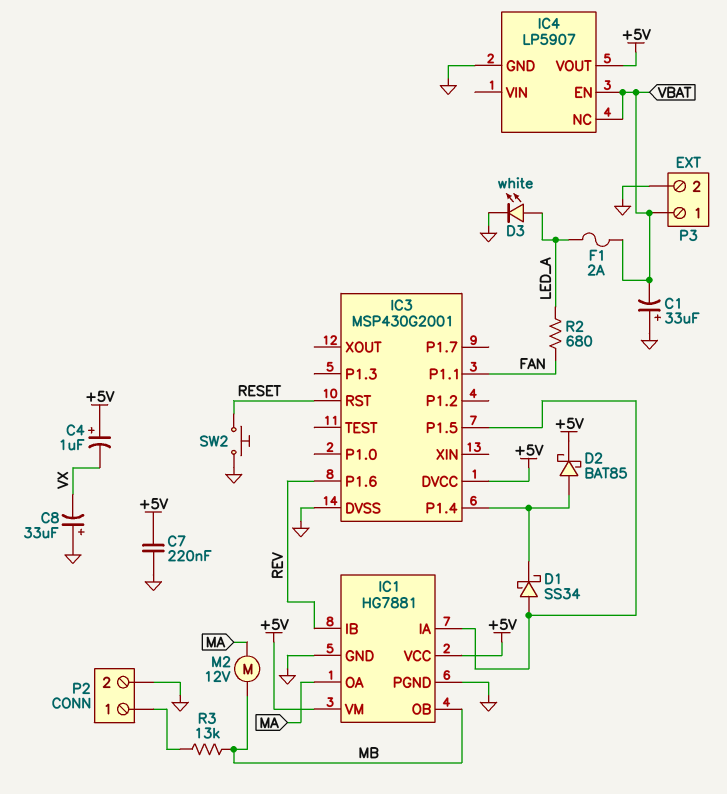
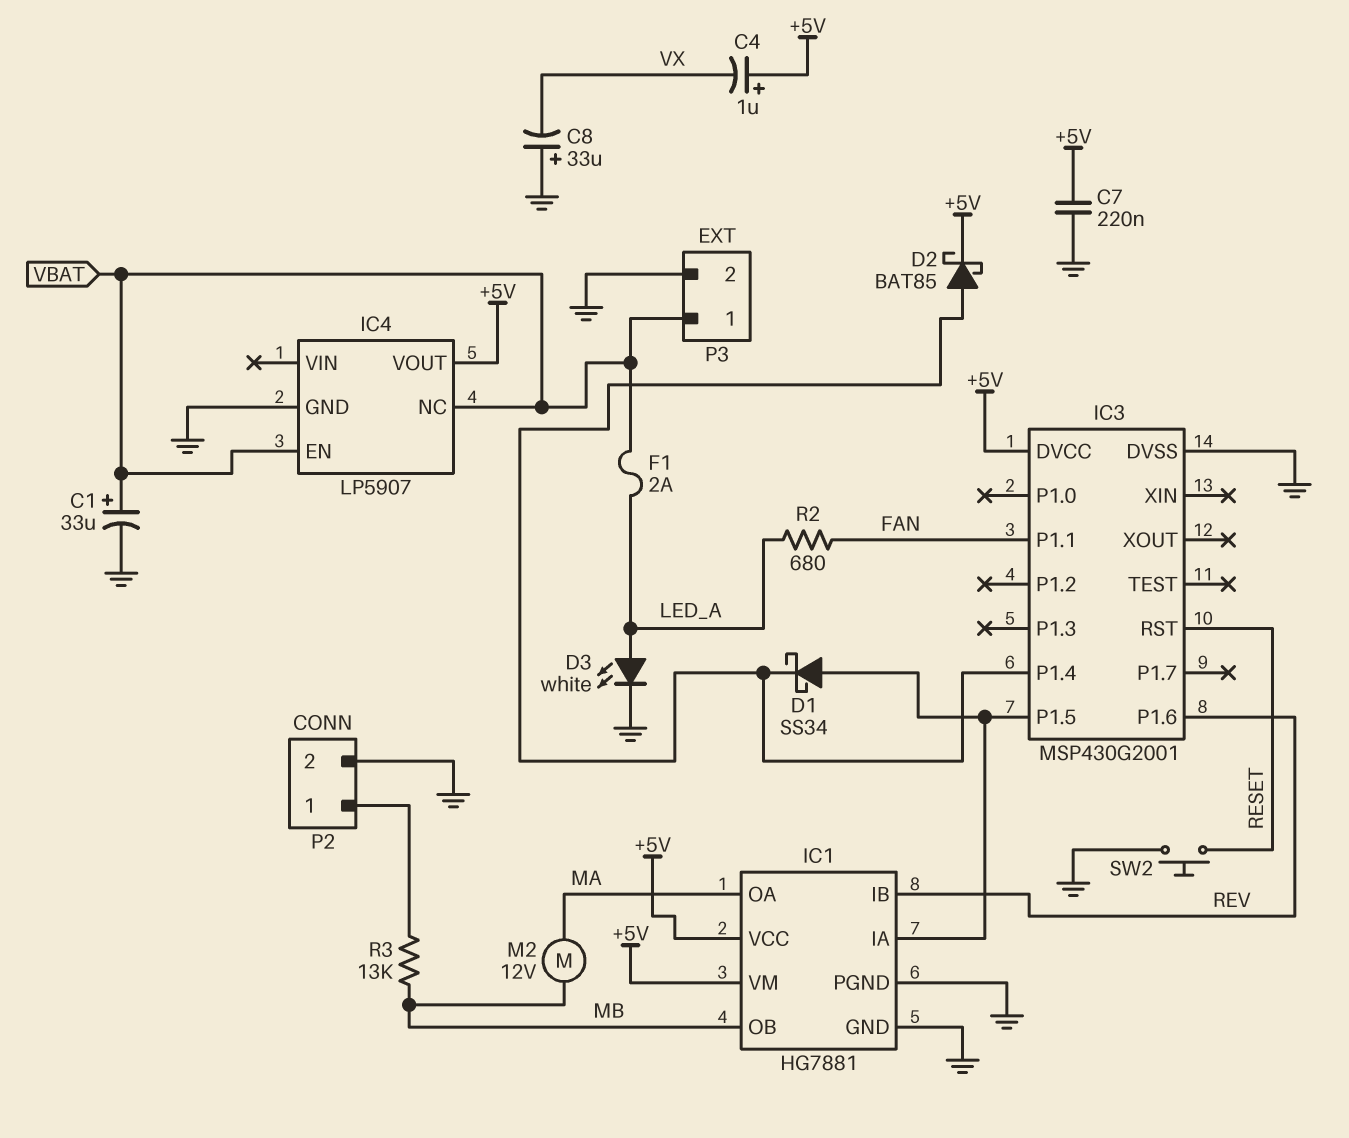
C1: 33uF (plus GND, minus VBAT) -> 33uF (plus VBAT, minus GND)

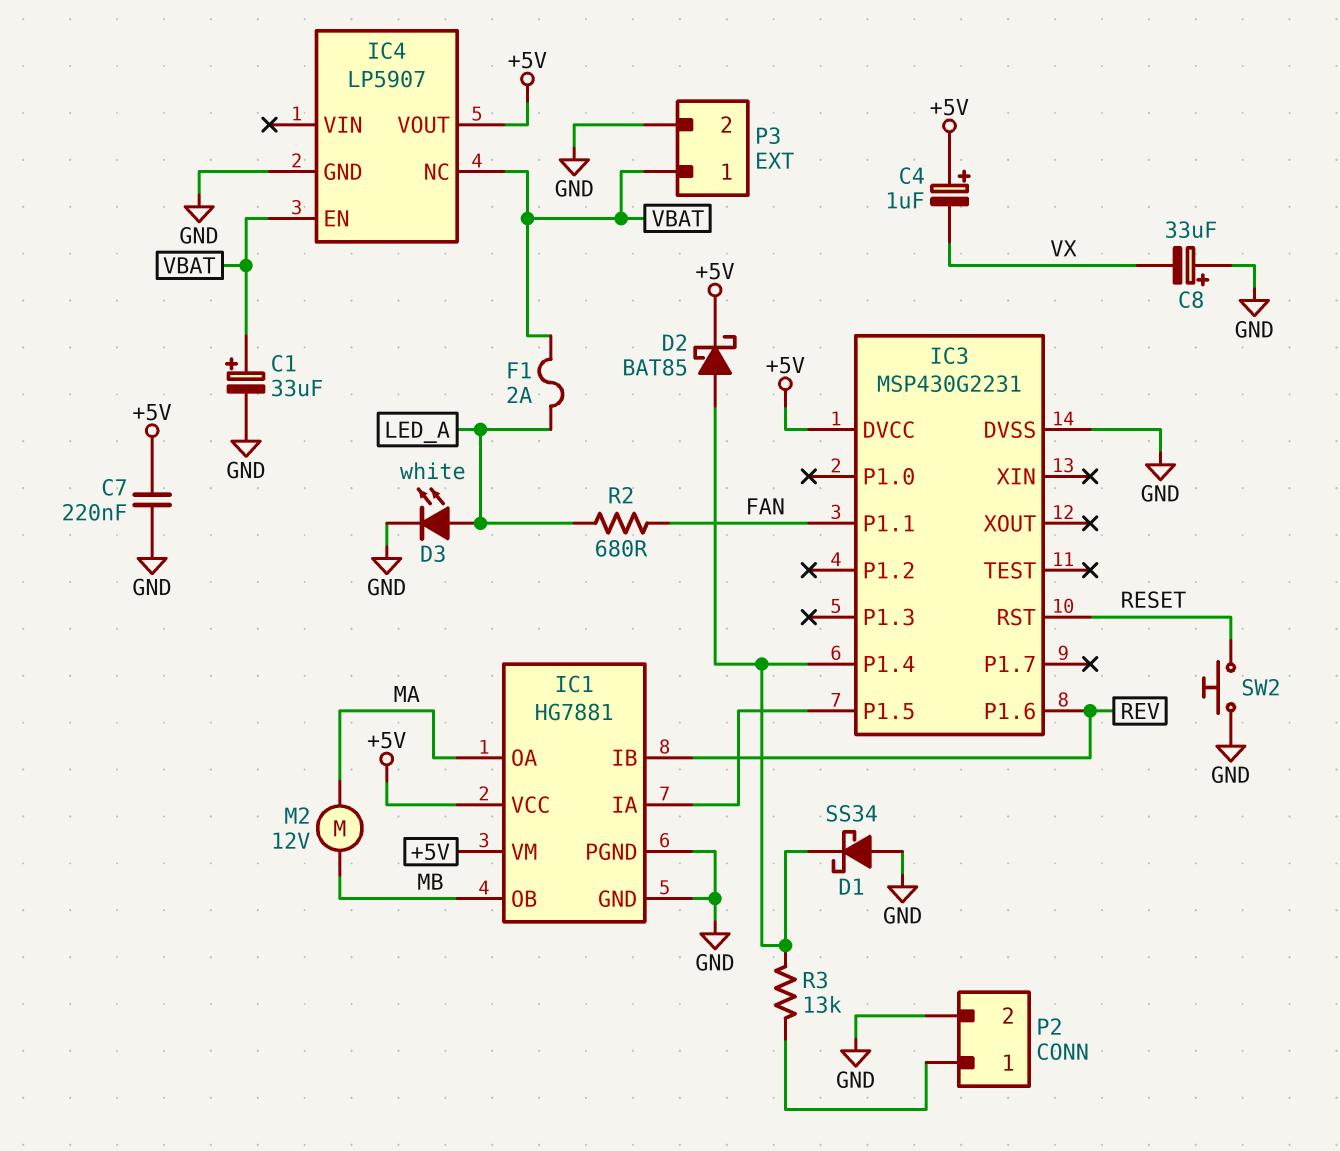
D1: schottky SS34 (A IC1/IA, K IC3/P1.4) -> schottky SS34 (A GND, K IC3/P1.4)
IC3: MSP430G2001 -> MSP430G2231
R3: 13k (MB, P2/1) -> 13k (IC3/P1.4, P2/1)

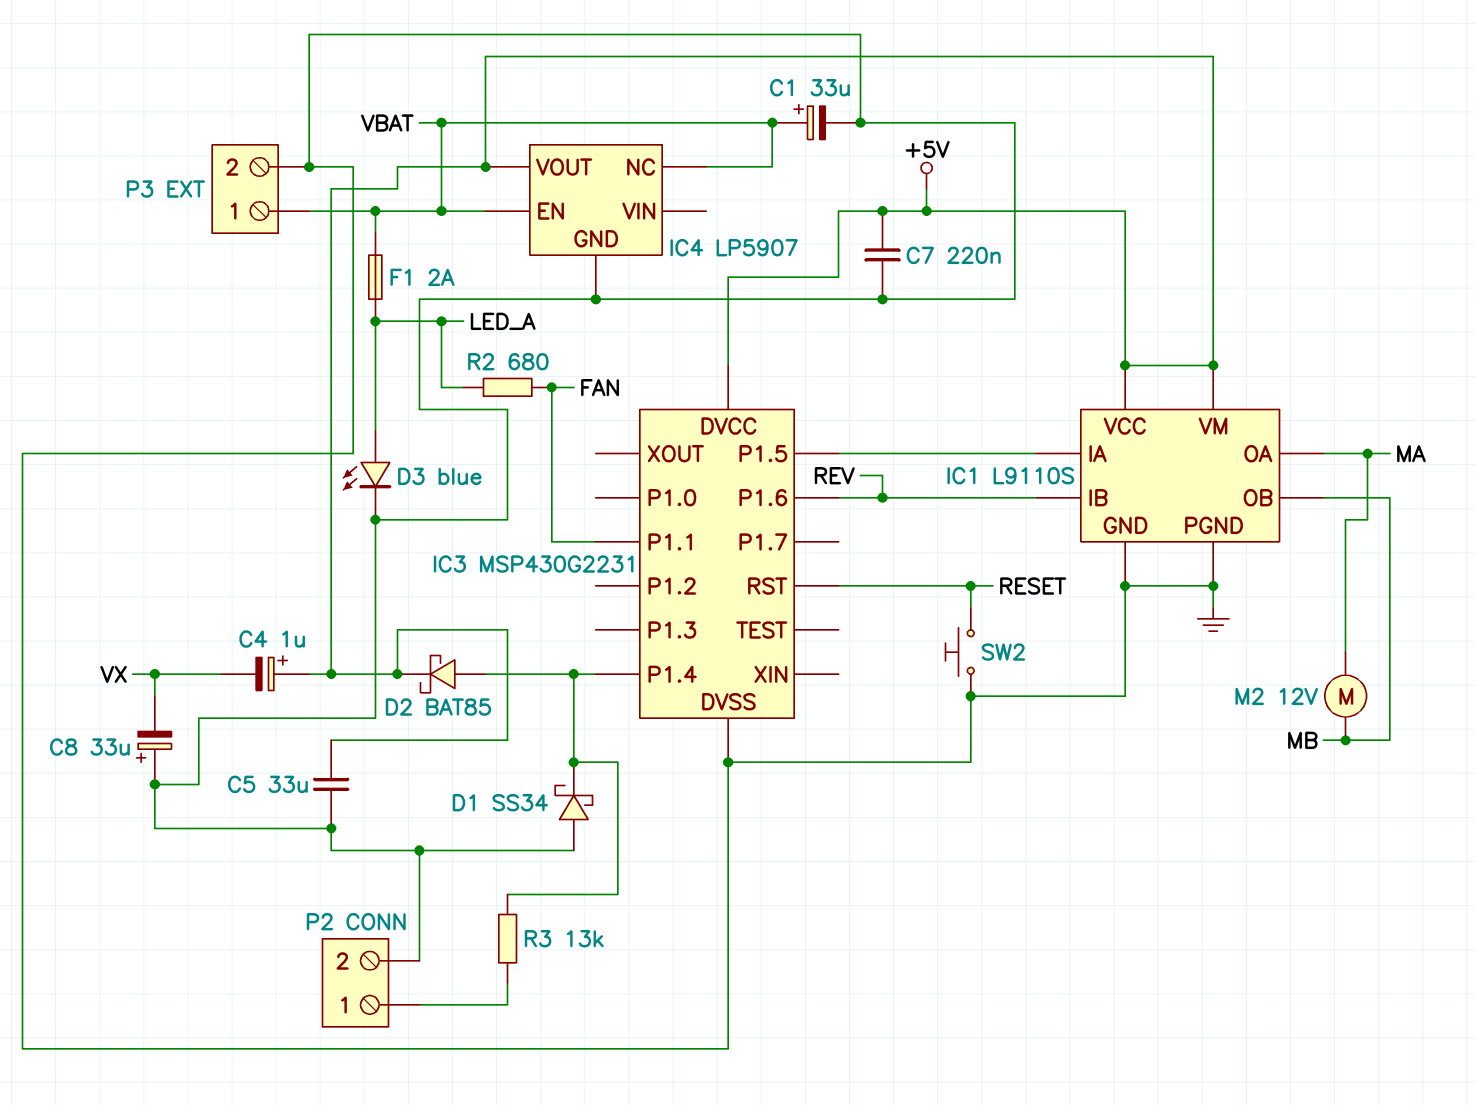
C5: none -> 33uF (+5V, GND)
D3: LED white (A LED_A, K GND) -> LED blue (A LED_A, K GND)
IC1: HG7881 -> L9110S

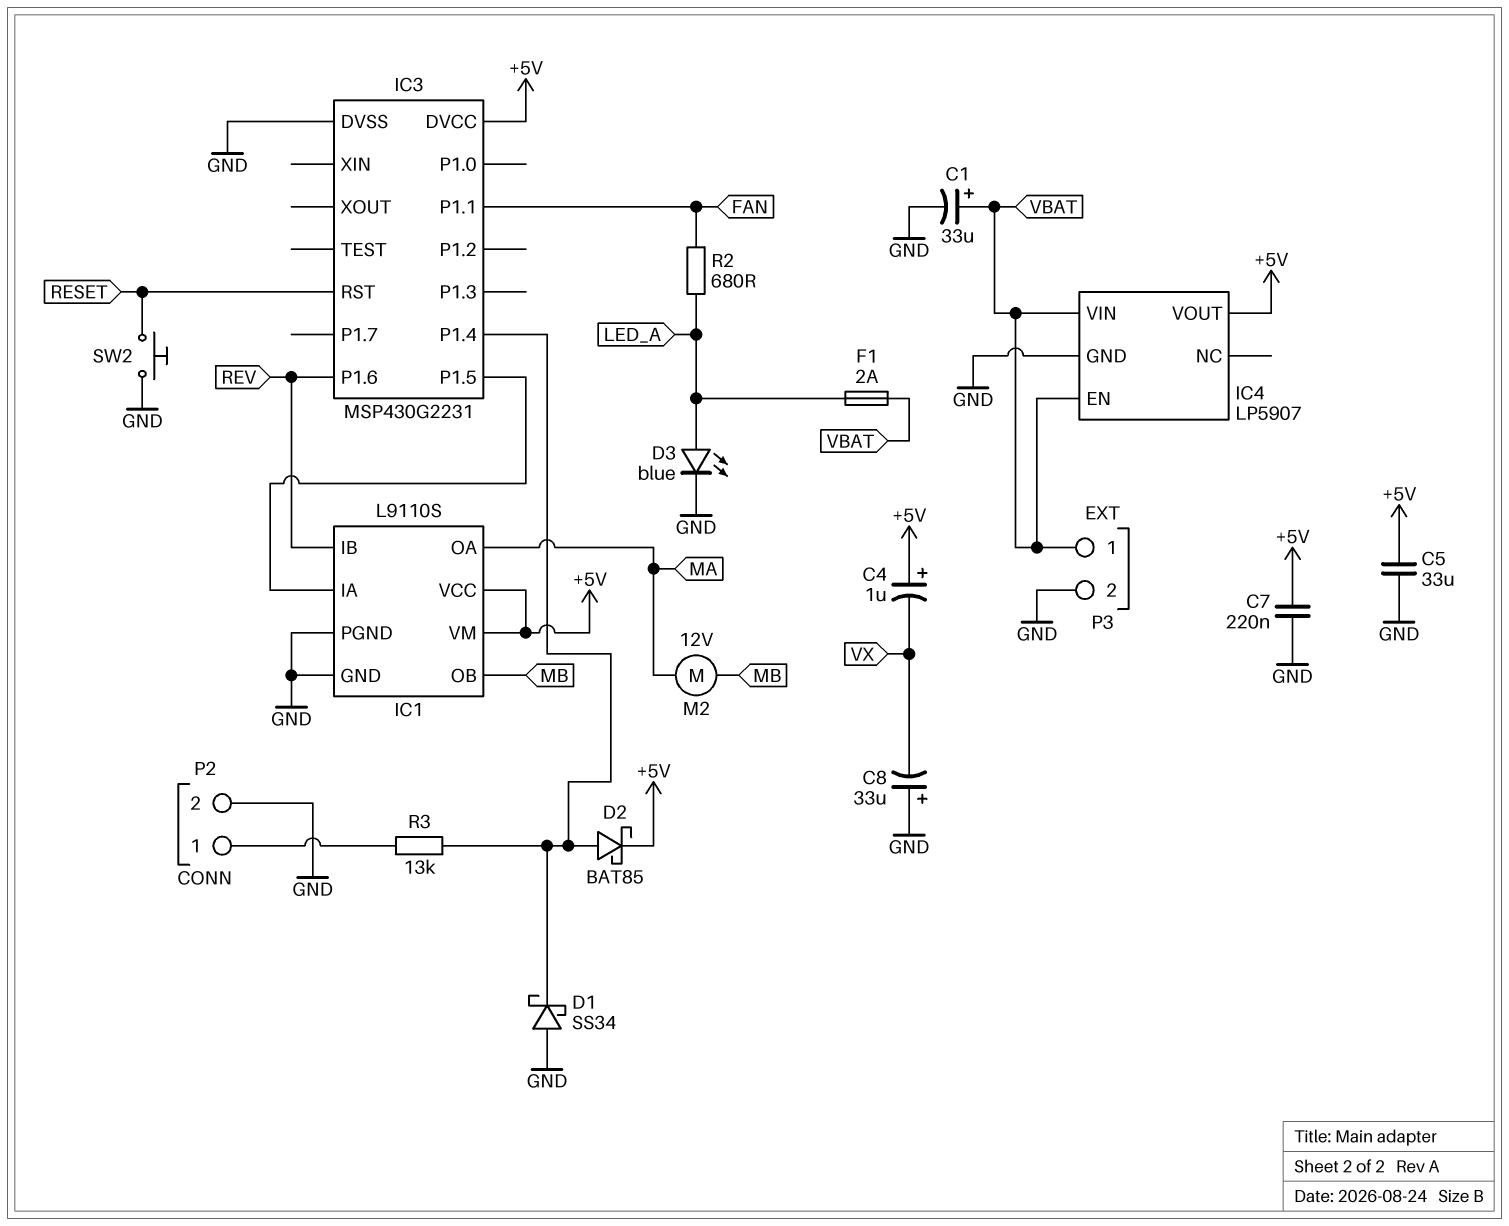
IC4 pin NC: VBAT -> none
IC4 pin VIN: none -> VBAT

